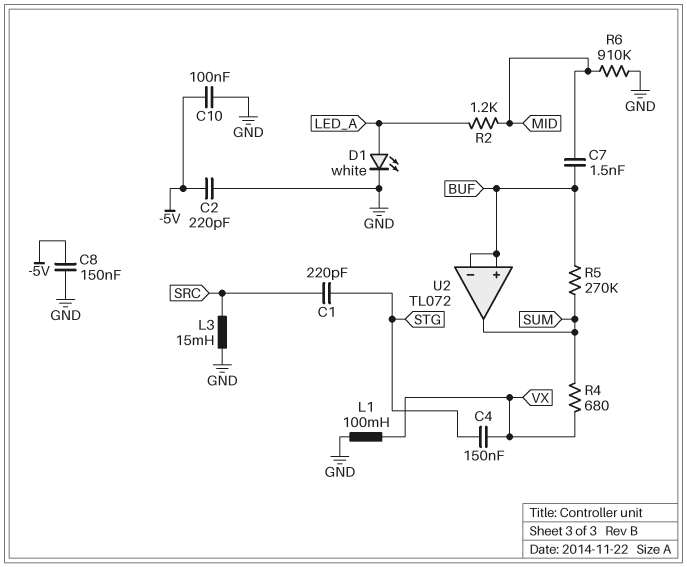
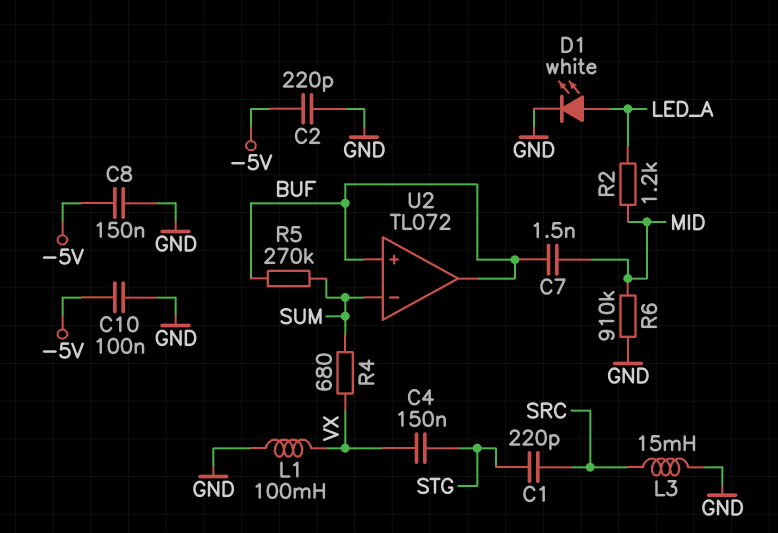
U2 pin in-: BUF -> SUM
U2 pin out: SUM -> BUF

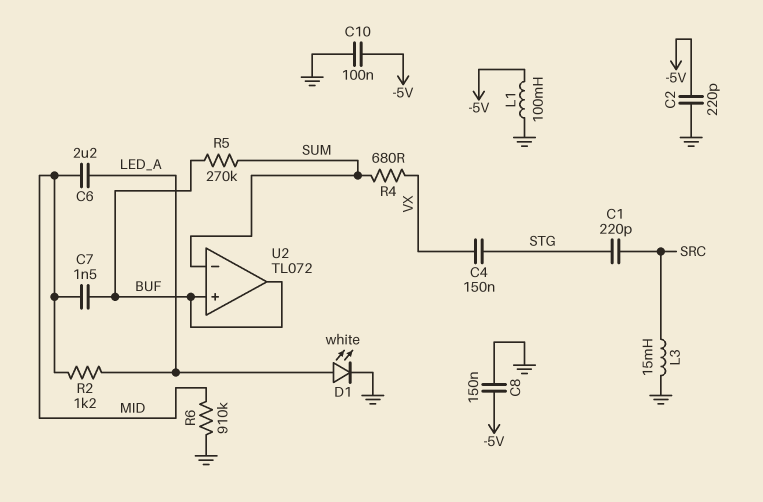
C6: none -> 2.2uF (LED_A, MID)
L1: 100mH (GND, VX) -> 100mH (-5V, GND)

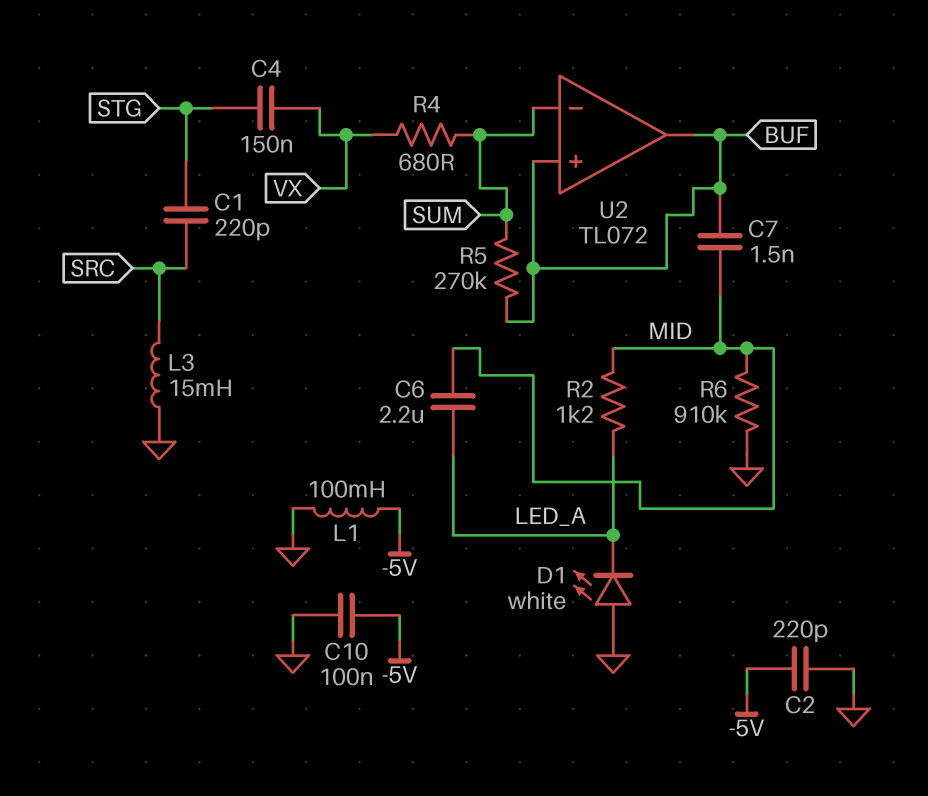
C8: 150nF (-5V, GND) -> none
D1: LED white (A LED_A, K GND) -> LED white (A GND, K LED_A)

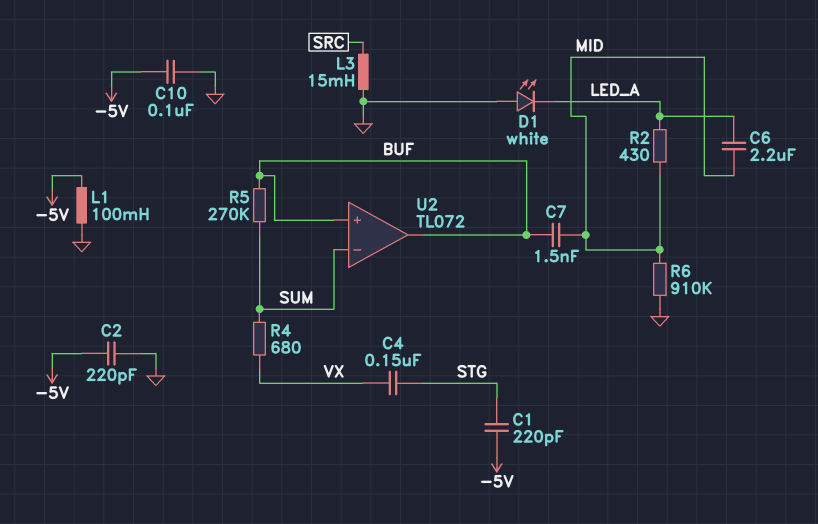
C1: 220pF (SRC, STG) -> 220pF (-5V, STG)
R2: 1.2k (LED_A, MID) -> 430 (LED_A, MID)

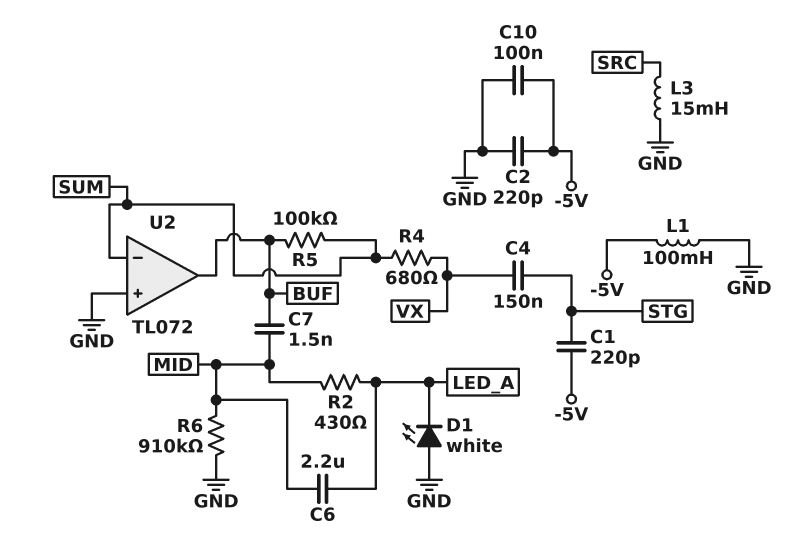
R5: 270k (BUF, SUM) -> 100k (BUF, SUM)
U2 pin in+: BUF -> GND

